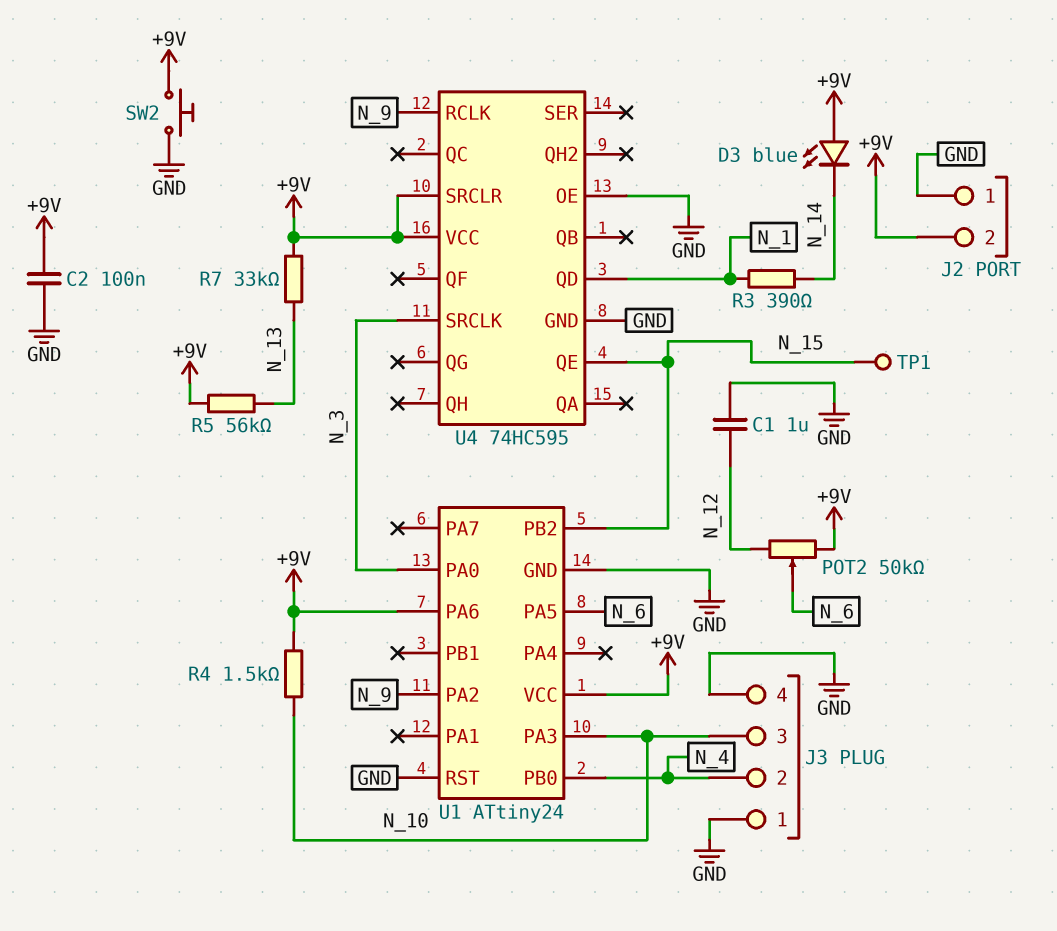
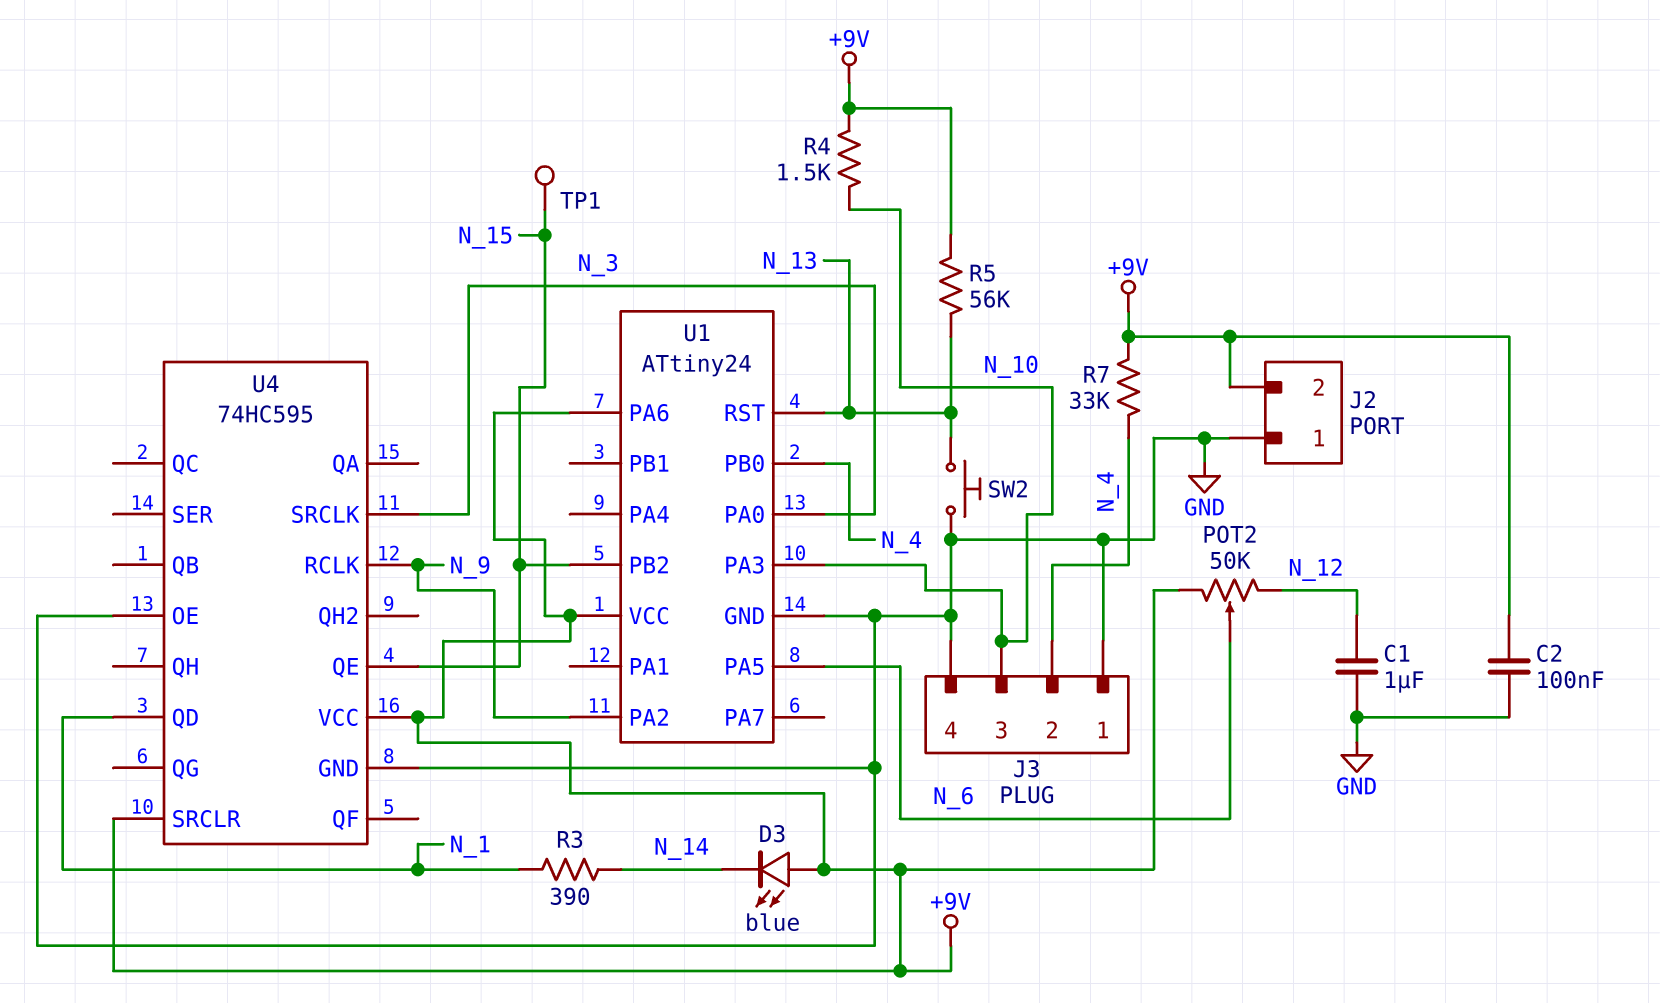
R7: 33k (+9V, N_13) -> 33k (+9V, N_4)
SW2: button (+9V, GND) -> button (GND, N_13)
U1 pin RST: GND -> N_13

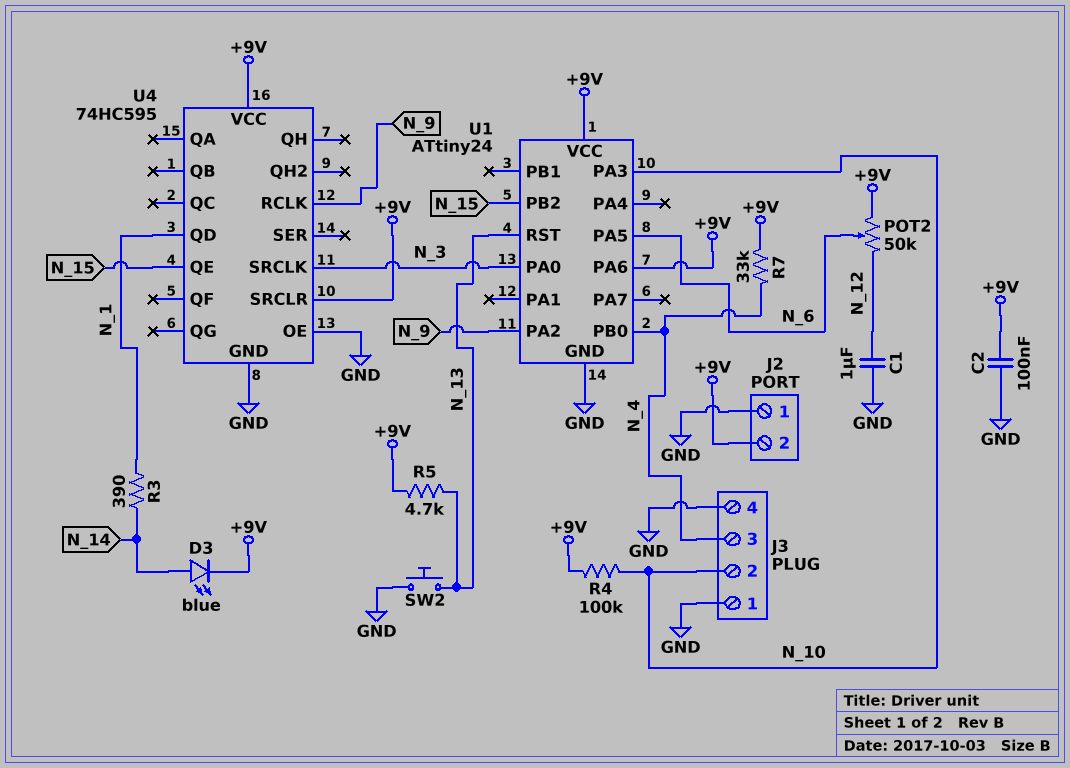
D3: LED blue (A +9V, K N_14) -> LED blue (A N_14, K +9V)
J3 pin 2: N_4 -> N_10
J3 pin 3: N_10 -> N_4
R4: 1.5k (+9V, N_10) -> 100k (+9V, N_10)
R5: 56k (+9V, N_13) -> 4.7k (+9V, N_13)
TP1: test point (N_15) -> none

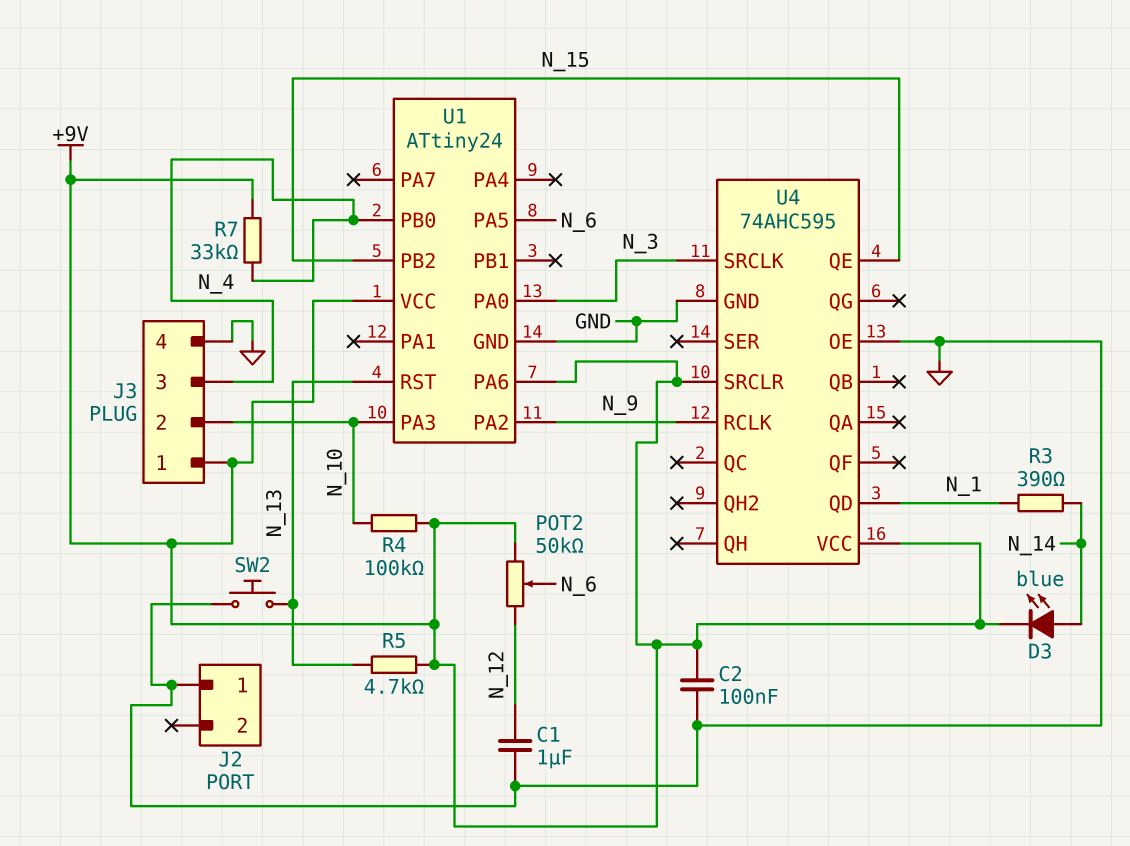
J2 pin 2: +9V -> none
J3 pin 1: GND -> +9V
U4: 74HC595 -> 74AHC595

